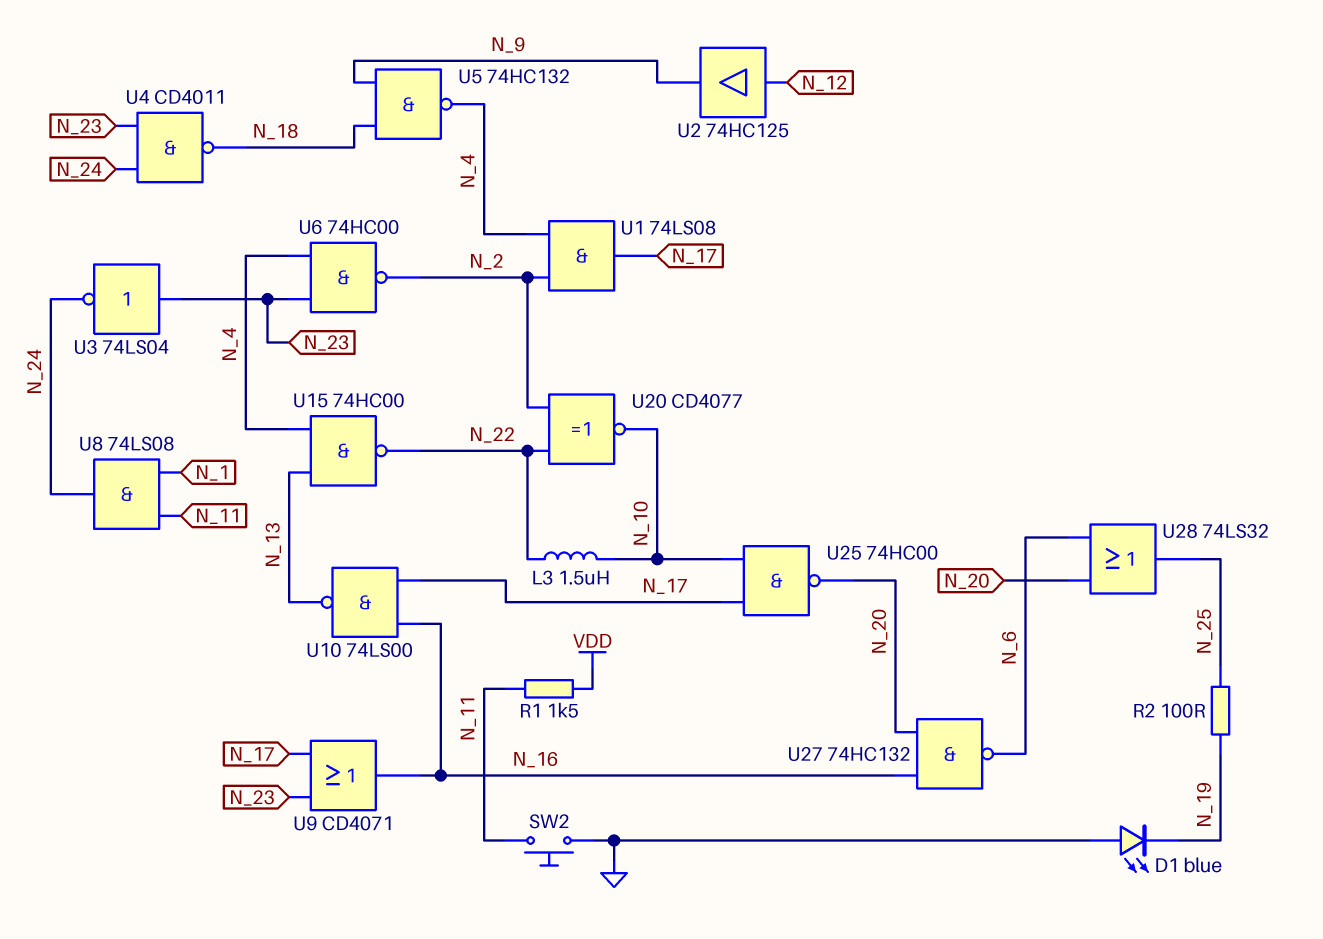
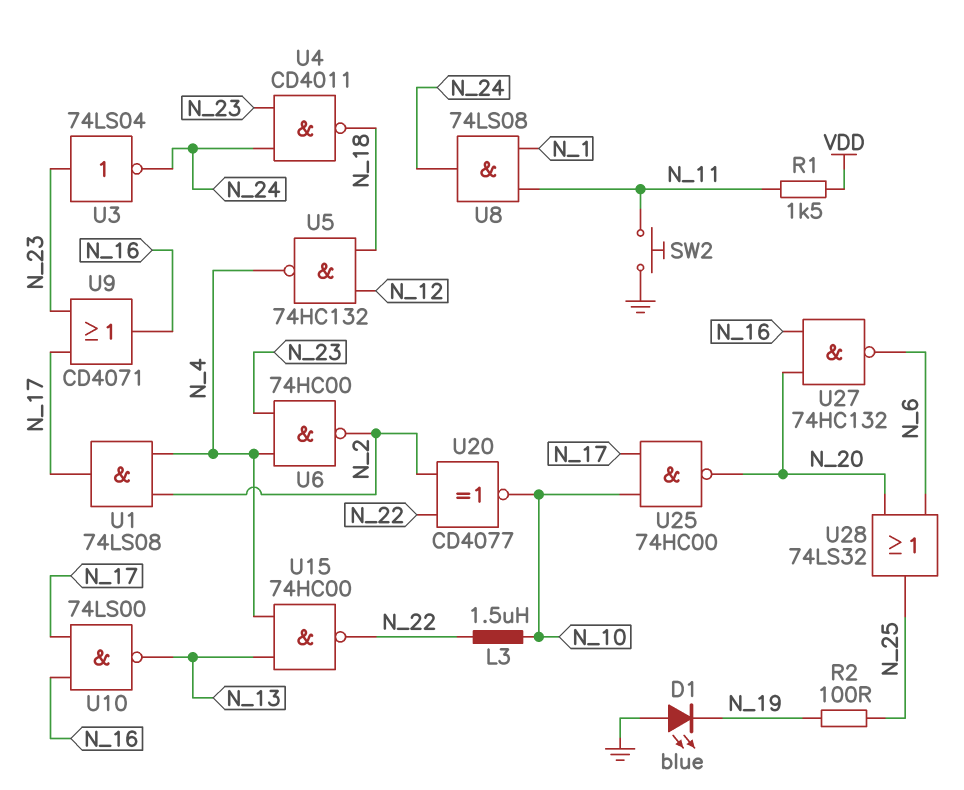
U2: buffer 74HC125 (in N_12, out N_9) -> none
U5: NAND 74HC132 (in N_9, in N_18, out N_4) -> NAND 74HC132 (in N_12, in N_18, out N_4)

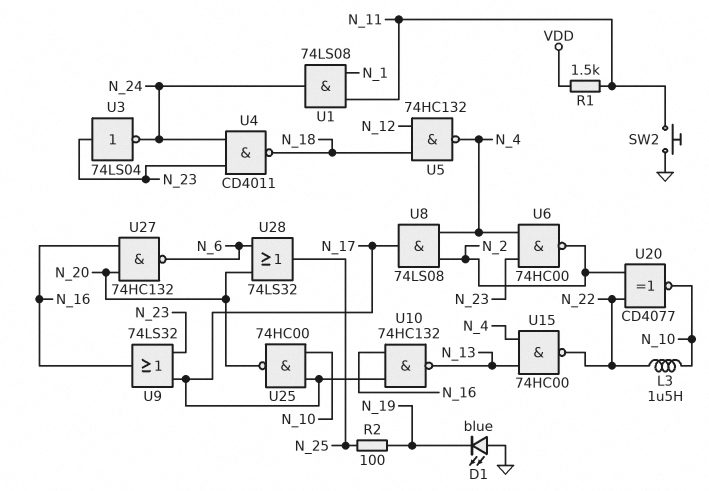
U1: AND 74LS08 (in N_2, in N_4, out N_17) -> AND 74LS08 (in N_1, in N_11, out N_24)
U8: AND 74LS08 (in N_1, in N_11, out N_24) -> AND 74LS08 (in N_2, in N_4, out N_17)
U9: OR CD4071 (in N_17, in N_23, out N_16) -> OR 74LS32 (in N_17, in N_23, out N_16)
U10: NAND 74LS00 (in N_16, in N_17, out N_13) -> NAND 74HC132 (in N_16, in N_17, out N_13)

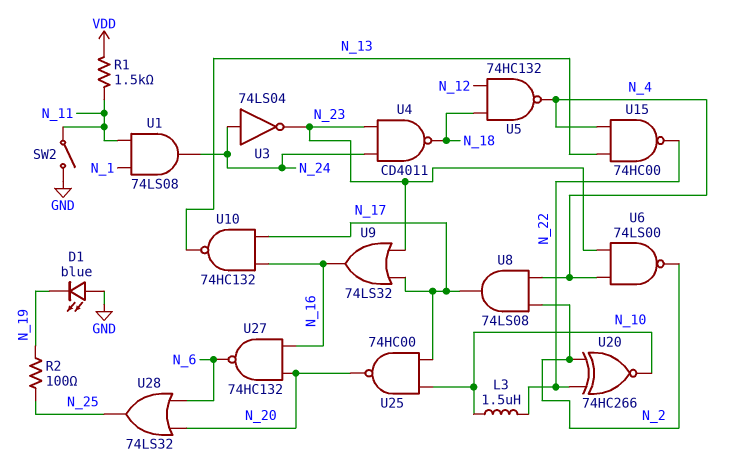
SW2: button (GND, N_11) -> switch (GND, N_11)
U3: NOT 74LS04 (in N_23, out N_24) -> NOT 74LS04 (in N_24, out N_23)
U6: NAND 74HC00 (in N_4, in N_23, out N_2) -> NAND 74LS00 (in N_4, in N_23, out N_2)
U20: XNOR CD4077 (in N_2, in N_22, out N_10) -> XNOR 74HC266 (in N_2, in N_22, out N_10)

